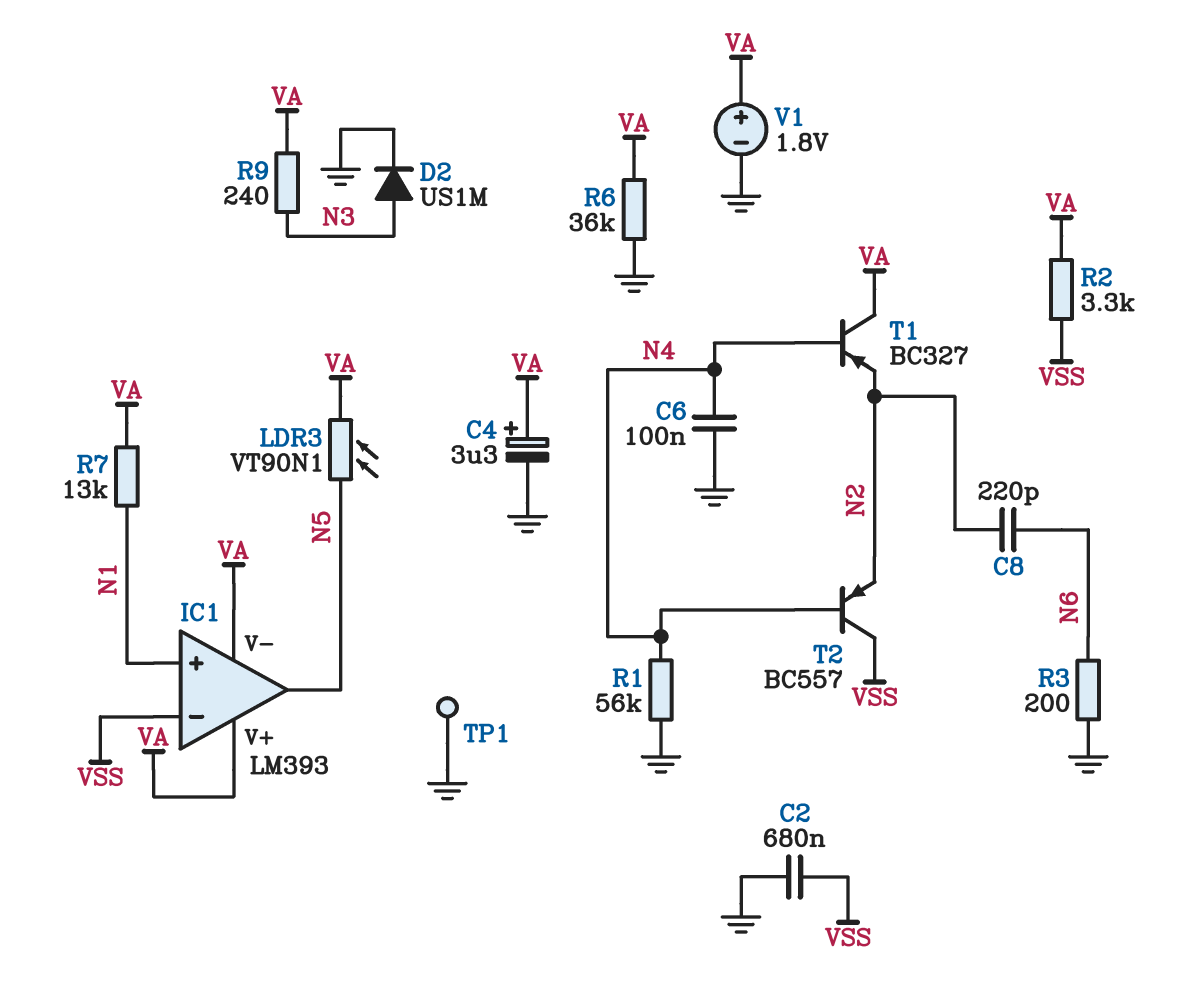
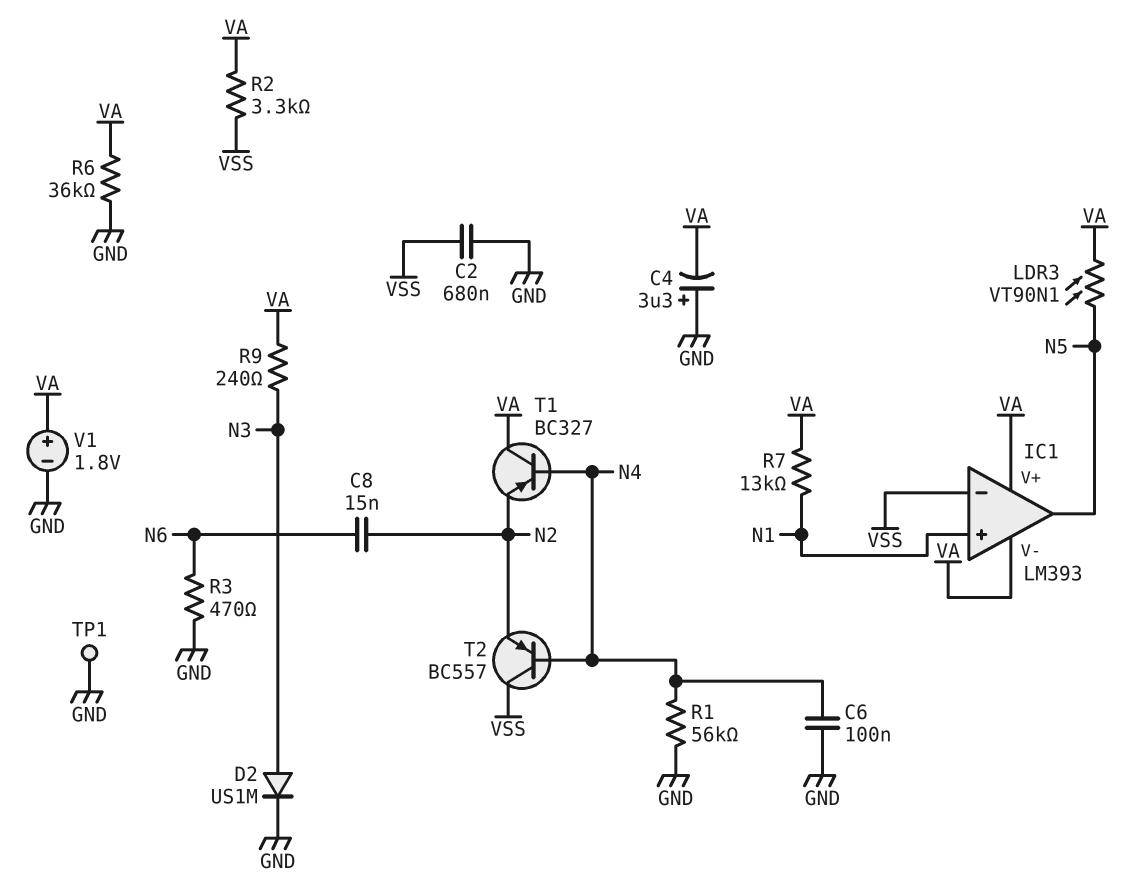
C4: 3.3uF (plus VA, minus GND) -> 3.3uF (plus GND, minus VA)
C8: 220pF (N2, N6) -> 15nF (N2, N6)
R3: 200 (GND, N6) -> 470 (GND, N6)

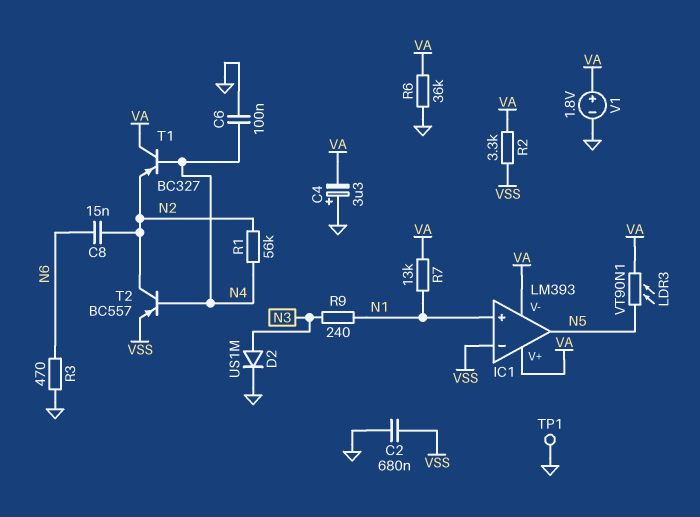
R1: 56k (GND, N4) -> 56k (N2, N4)
R9: 240 (N3, VA) -> 240 (N1, N3)
T2: PNP BC557 (B N4, C VSS, E N2) -> PNP BC557 (B N4, C N2, E VSS)

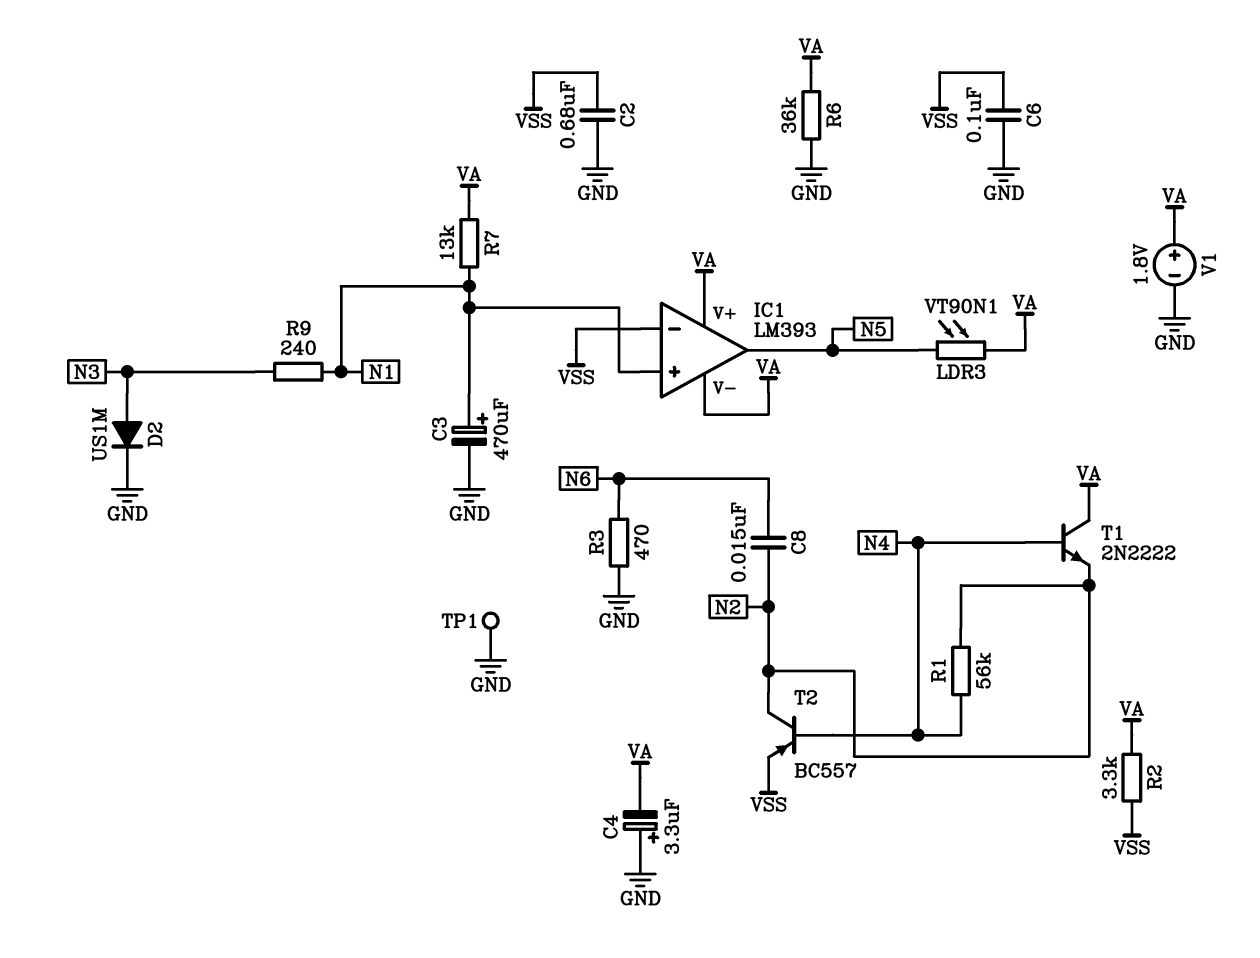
C3: none -> 470uF (plus N1, minus GND)
C6: 100nF (GND, N4) -> 100nF (GND, VSS)
T1: PNP BC327 (B N4, C VA, E N2) -> NPN 2N2222 (B N4, C VA, E N2)

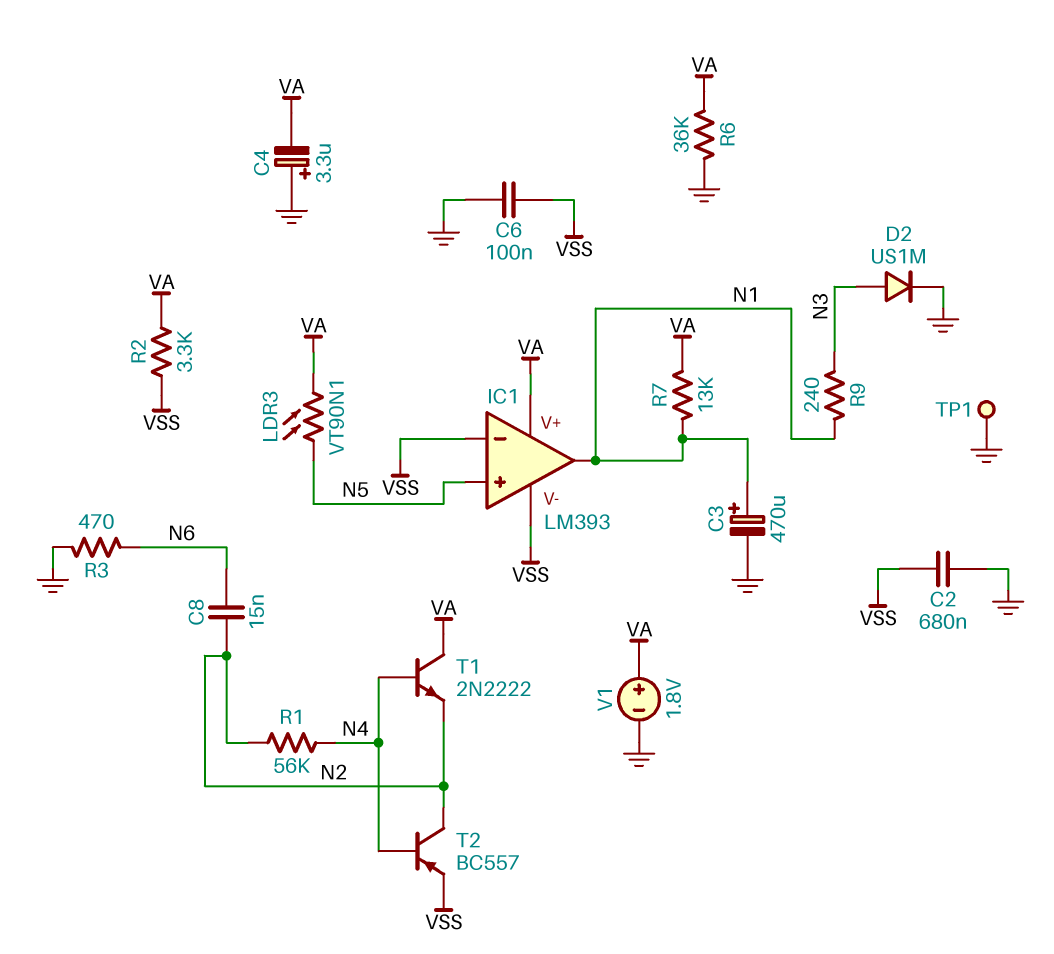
IC1 pin V-: VA -> VSS
IC1 pin in+: N1 -> N5
IC1 pin out: N5 -> N1

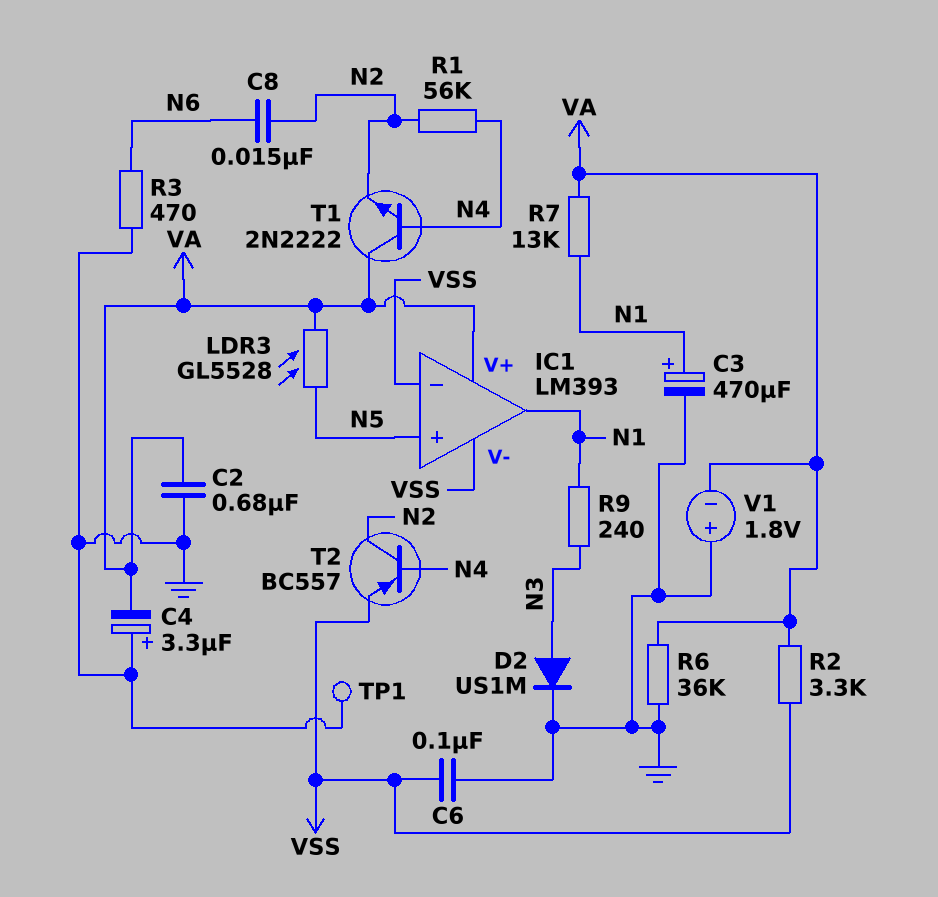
C2: 680nF (GND, VSS) -> 680nF (GND, VA)
LDR3: VT90N1 (N5, VA) -> GL5528 (N5, VA)
V1: 1.8V (plus VA, minus GND) -> 1.8V (plus GND, minus VA)

